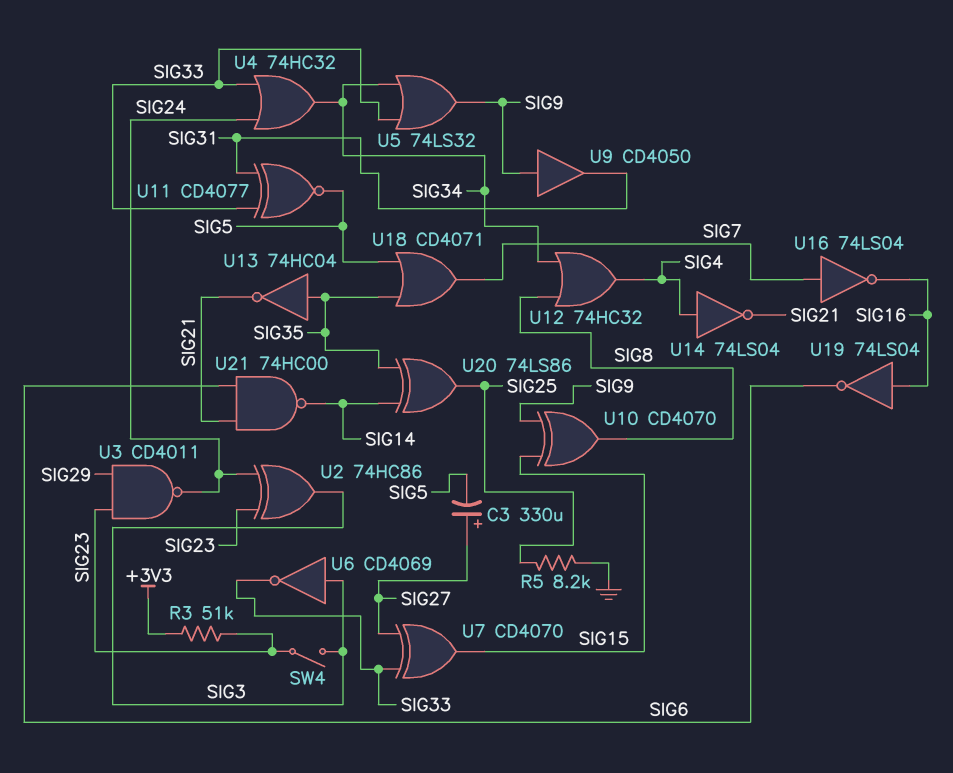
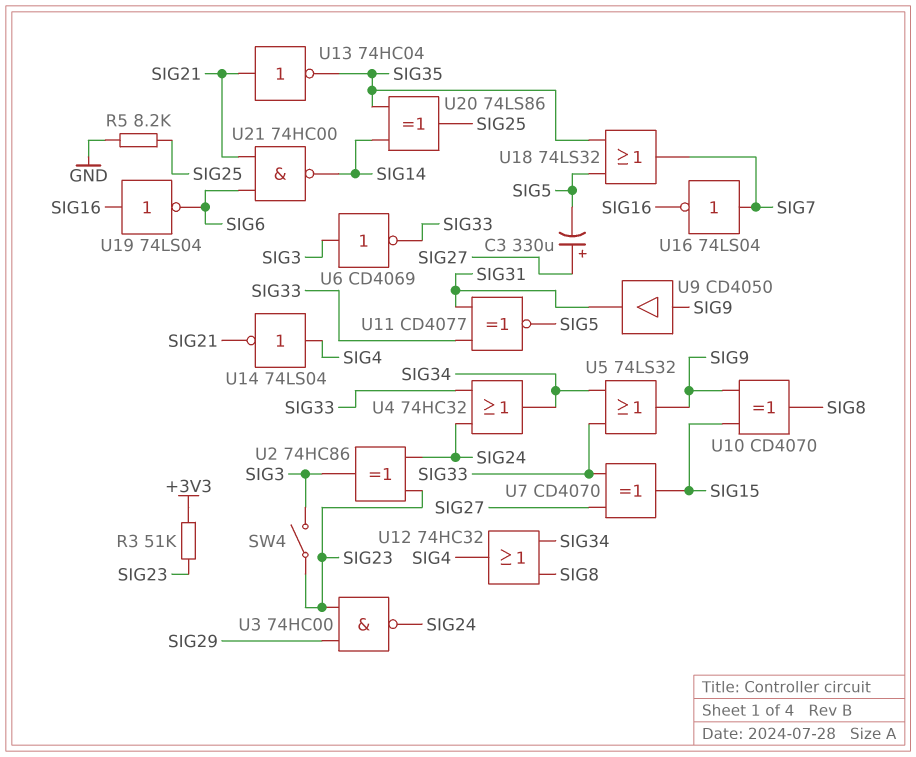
U3: NAND CD4011 (in SIG23, in SIG29, out SIG24) -> NAND 74HC00 (in SIG23, in SIG29, out SIG24)
U13: NOT 74HC04 (in SIG35, out SIG21) -> NOT 74HC04 (in SIG21, out SIG35)
U18: OR CD4071 (in SIG5, in SIG35, out SIG7) -> OR 74LS32 (in SIG5, in SIG35, out SIG7)

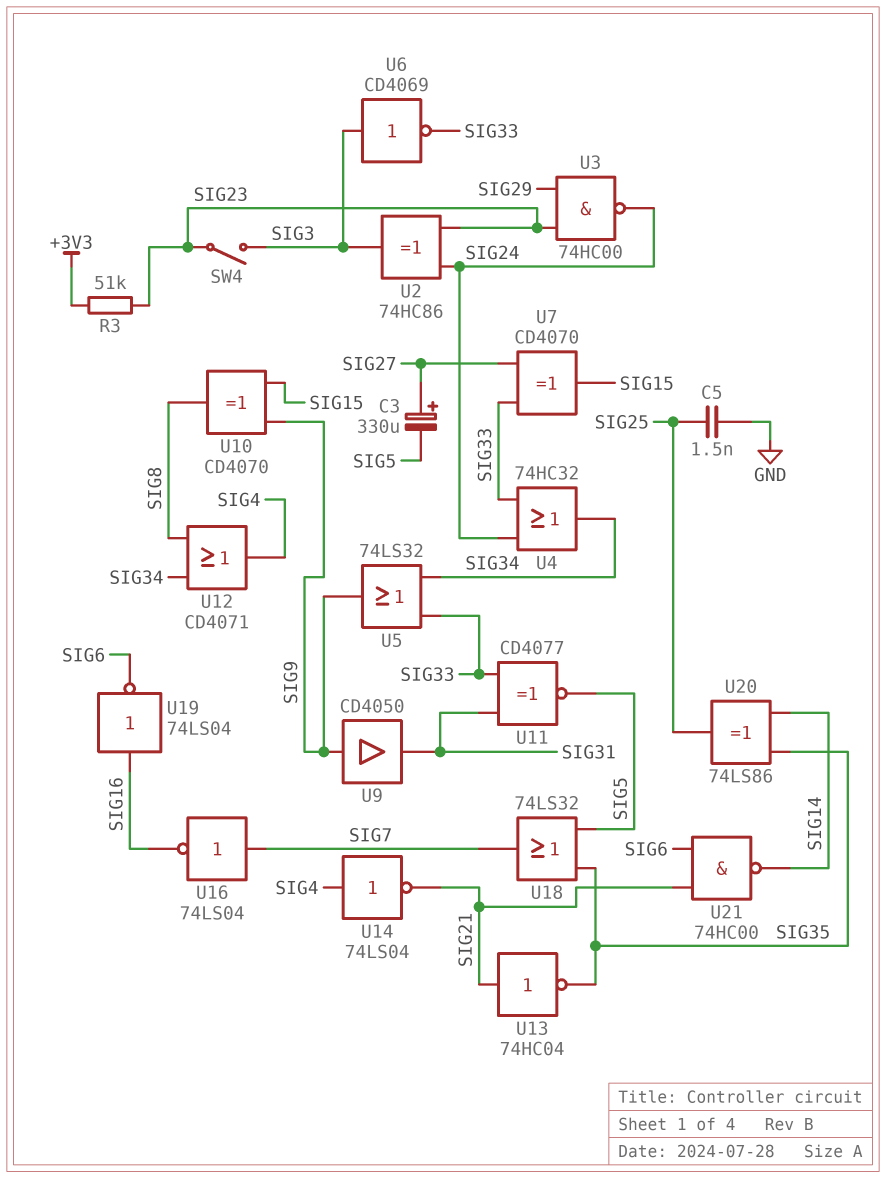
C5: none -> 1.5nF (GND, SIG25)
R5: 8.2k (GND, SIG25) -> none
U12: OR 74HC32 (in SIG8, in SIG34, out SIG4) -> OR CD4071 (in SIG8, in SIG34, out SIG4)

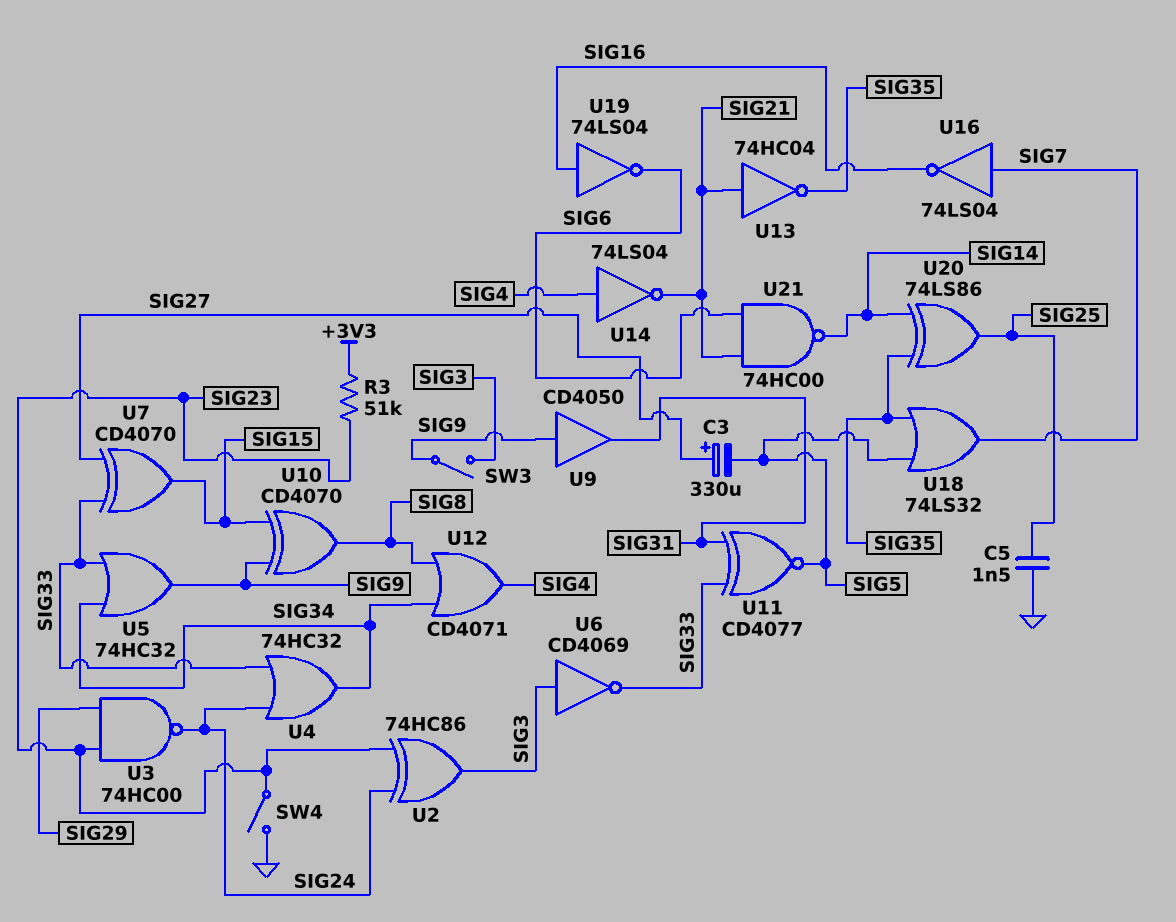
SW3: none -> switch (SIG3, SIG9)
SW4: switch (SIG3, SIG23) -> switch (GND, SIG23)
U5: OR 74LS32 (in SIG33, in SIG34, out SIG9) -> OR 74HC32 (in SIG33, in SIG34, out SIG9)

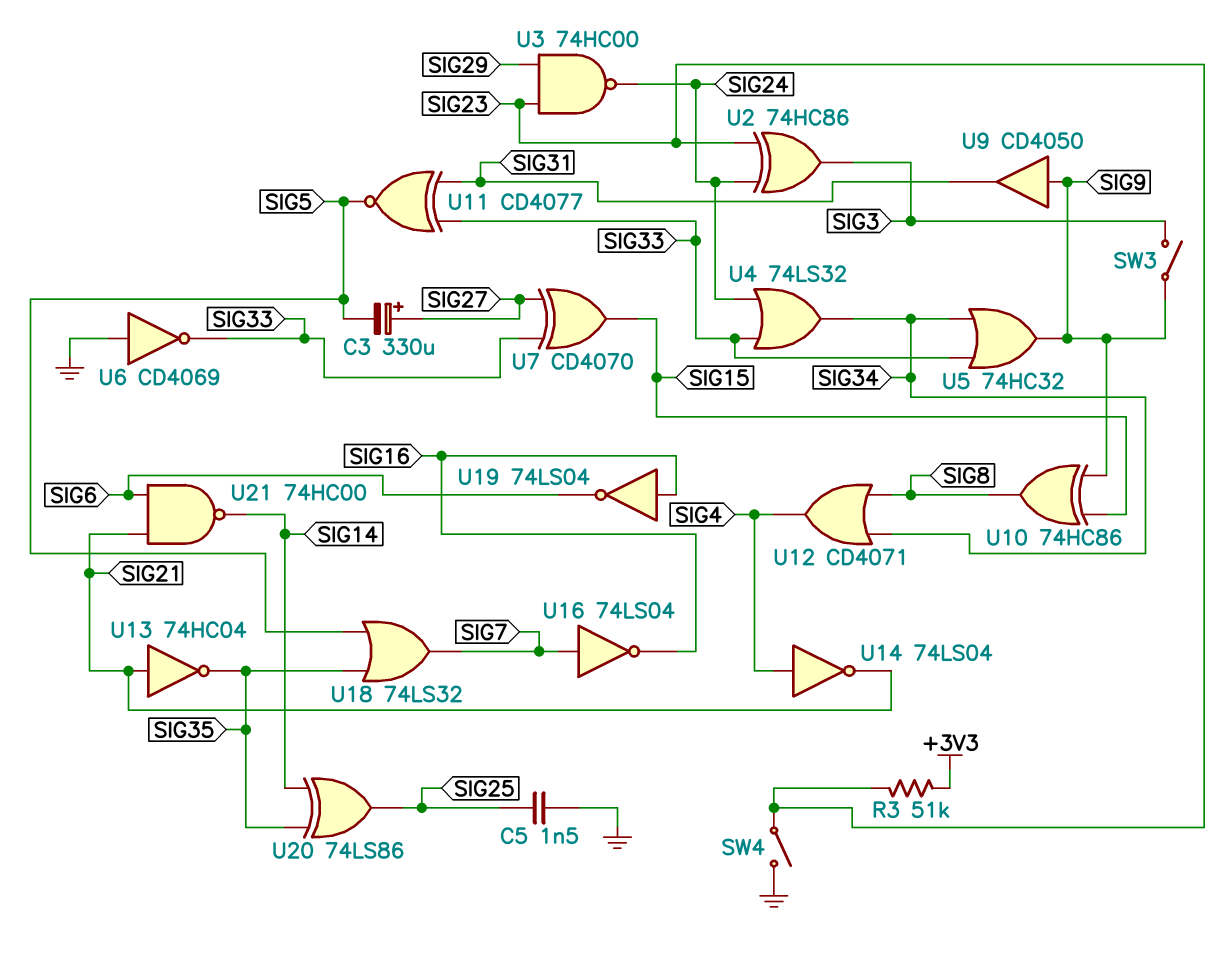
U4: OR 74HC32 (in SIG24, in SIG33, out SIG34) -> OR 74LS32 (in SIG24, in SIG33, out SIG34)
U6: NOT CD4069 (in SIG3, out SIG33) -> NOT CD4069 (in GND, out SIG33)
U10: XOR CD4070 (in SIG9, in SIG15, out SIG8) -> XOR 74HC86 (in SIG9, in SIG15, out SIG8)

